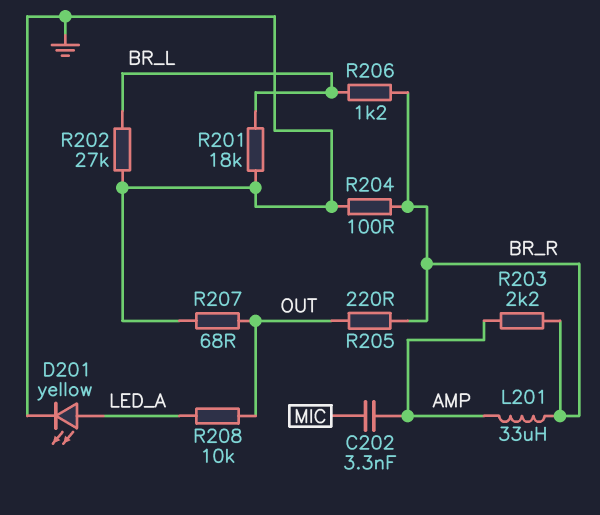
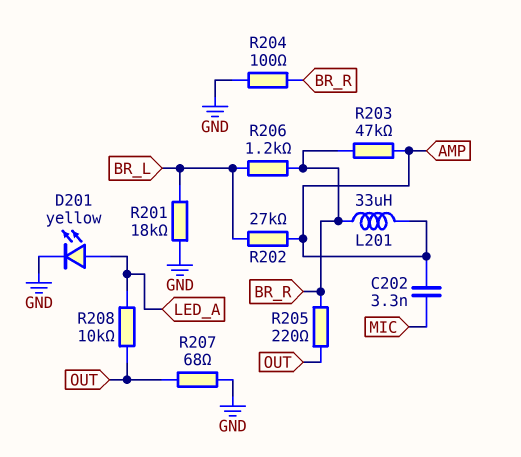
R202: 27k (BR_L, GND) -> 27k (AMP, BR_L)
R203: 2.2k (AMP, BR_R) -> 47k (AMP, BR_R)

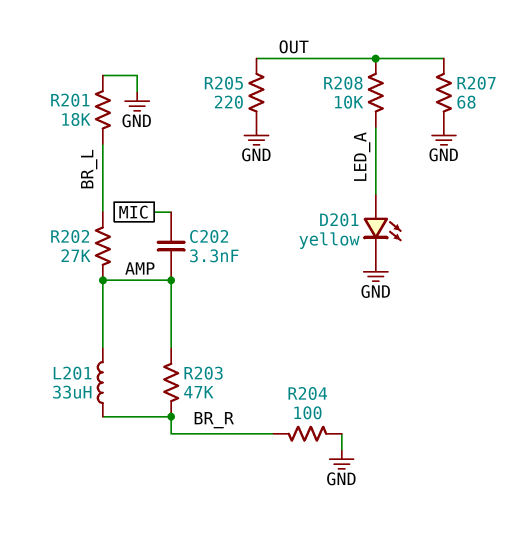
R205: 220 (BR_R, OUT) -> 220 (GND, OUT)
R206: 1.2k (BR_L, BR_R) -> none

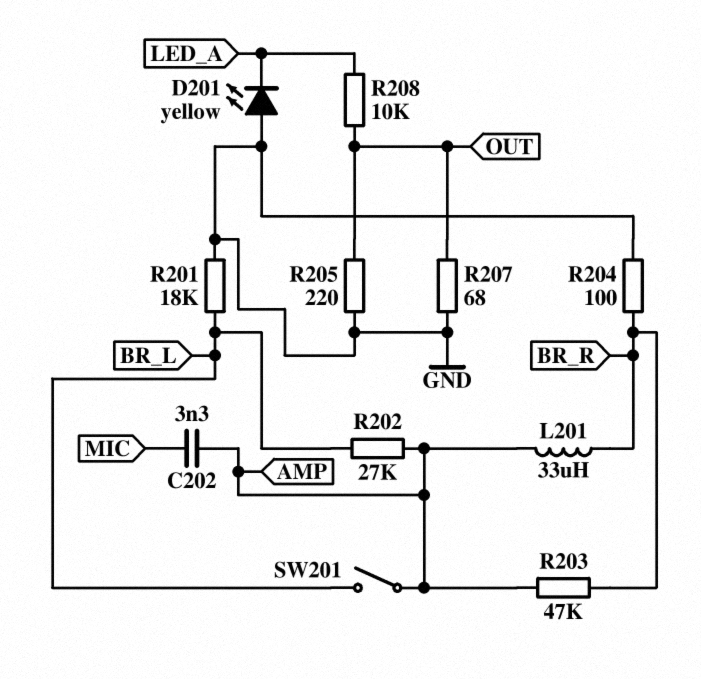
D201: LED yellow (A LED_A, K GND) -> LED yellow (A GND, K LED_A)
SW201: none -> switch (AMP, BR_L)

